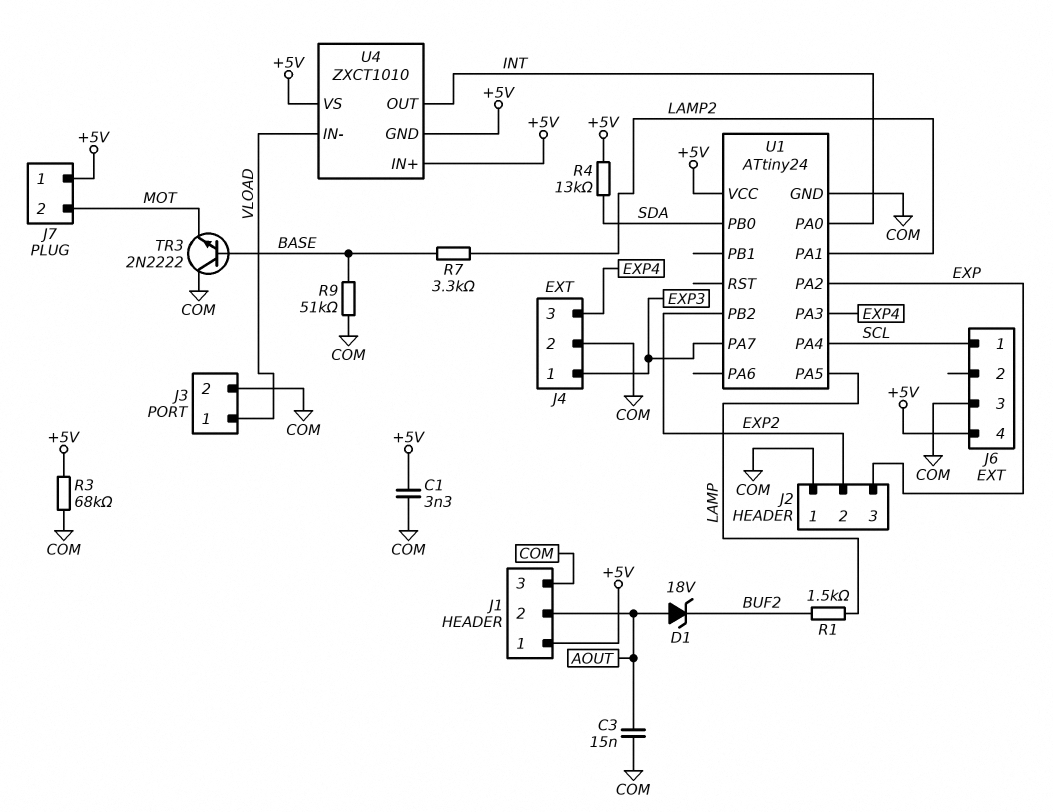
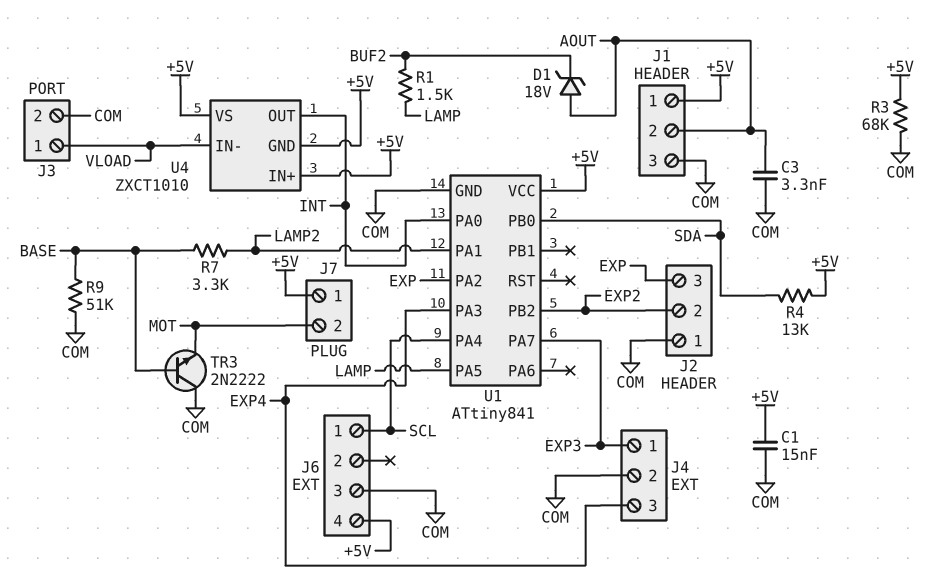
C1: 3.3nF (+5V, COM) -> 15nF (+5V, COM)
C3: 15nF (AOUT, COM) -> 3.3nF (AOUT, COM)
U1: ATtiny24 -> ATtiny841

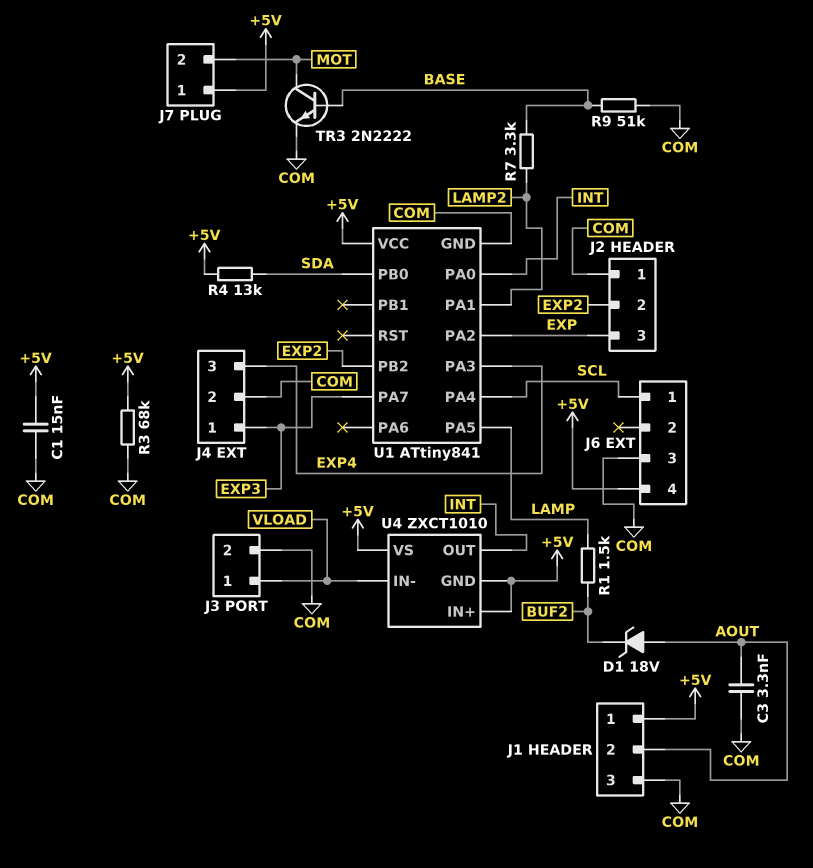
TR3: NPN 2N2222 (B BASE, C COM, E MOT) -> NPN 2N2222 (B BASE, C MOT, E COM)

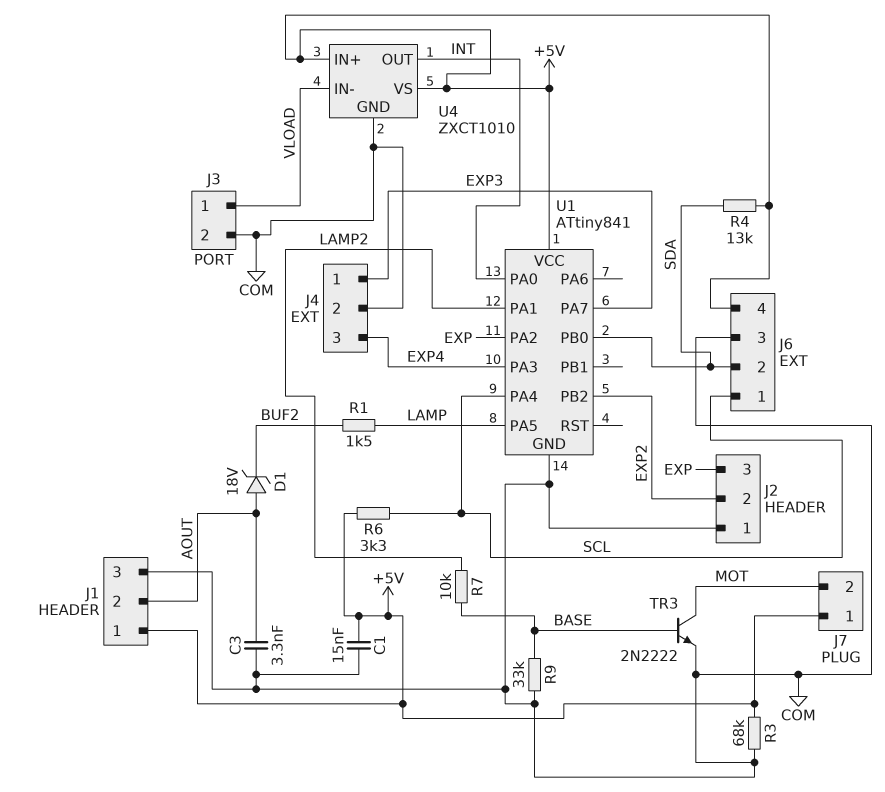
J6 pin 2: none -> SDA
R6: none -> 3.3k (+5V, SCL)
R7: 3.3k (BASE, LAMP2) -> 10k (BASE, LAMP2)
R9: 51k (BASE, COM) -> 33k (BASE, COM)
U4 pin GND: +5V -> COM

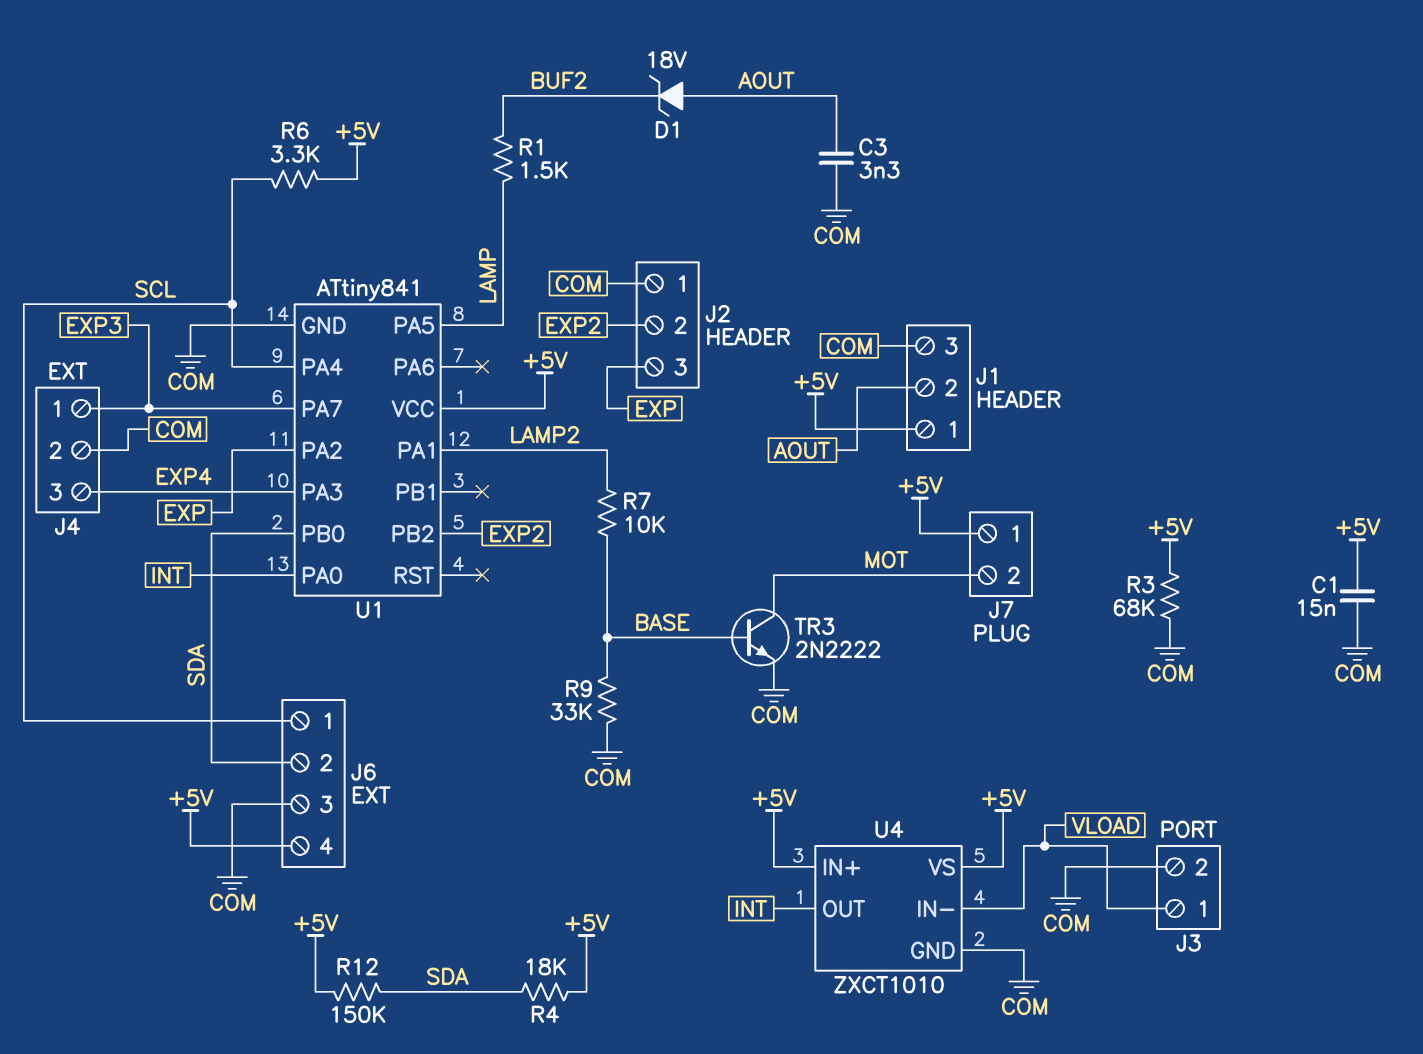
R4: 13k (+5V, SDA) -> 18k (+5V, SDA)
R12: none -> 150k (+5V, SDA)

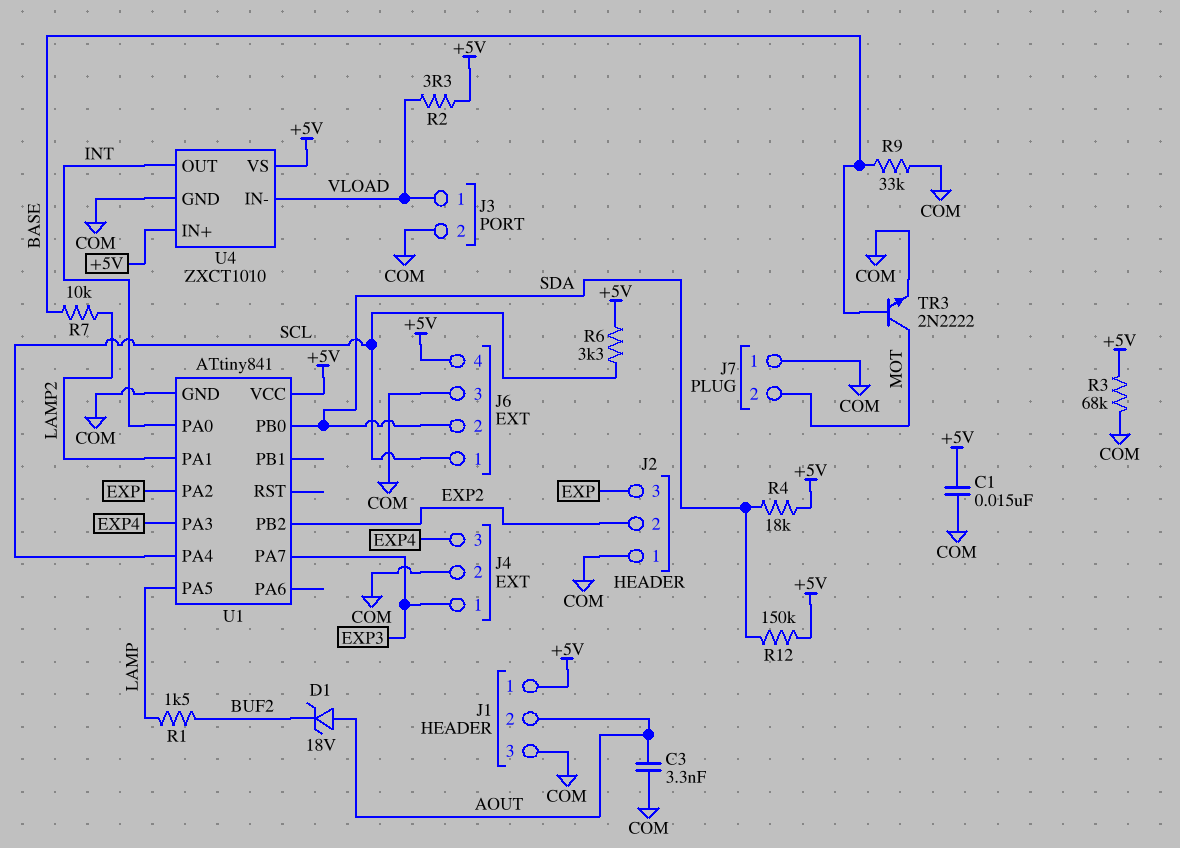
J7 pin 1: +5V -> COM
R2: none -> 3.3 (+5V, VLOAD)

